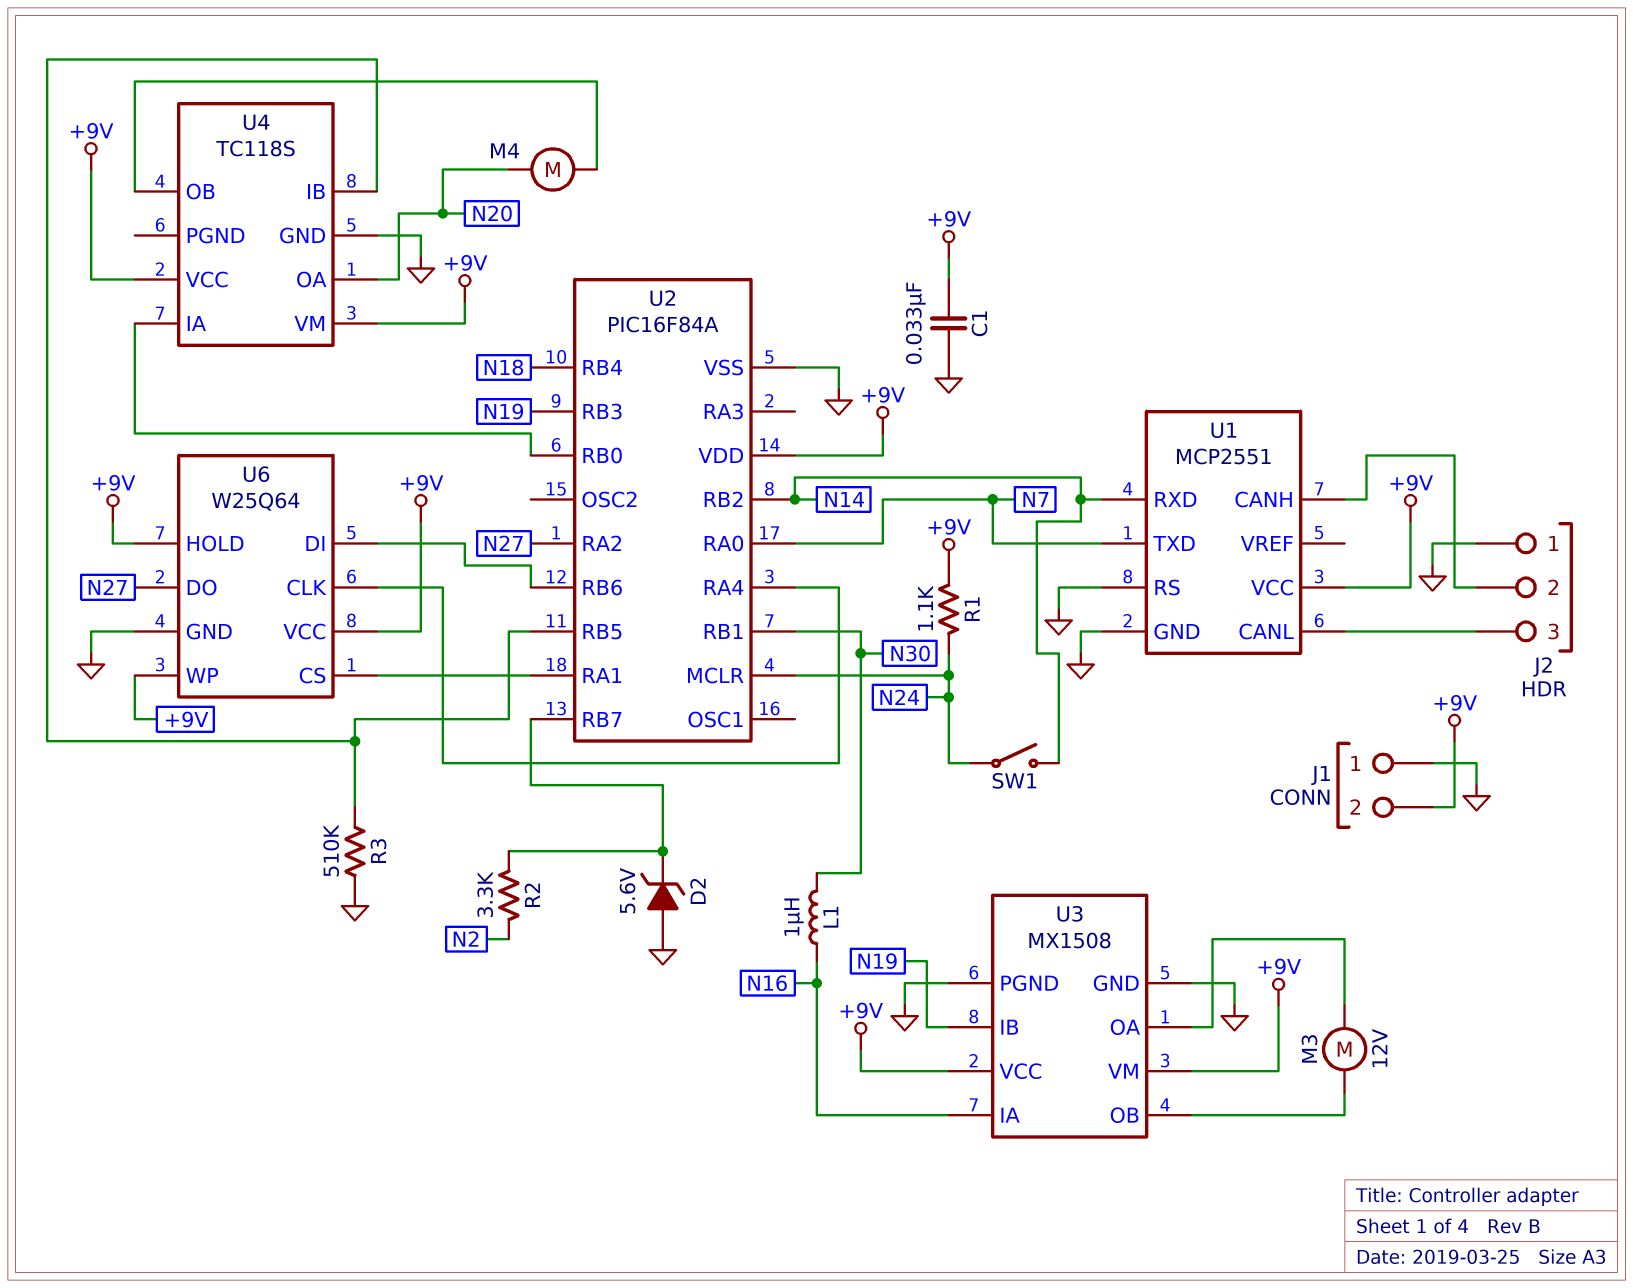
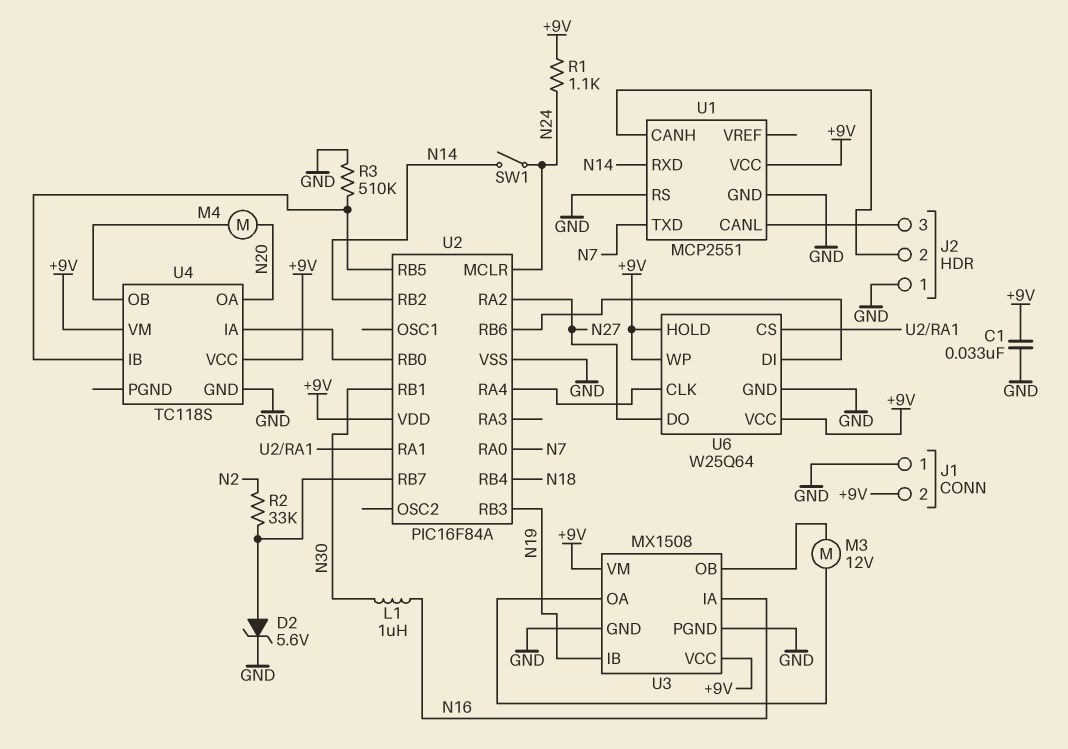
D2: zener 5.6V (A GND, K U2/RB7) -> zener 5.6V (A U2/RB7, K GND)
R2: 3.3k (N2, U2/RB7) -> 33k (N2, U2/RB7)

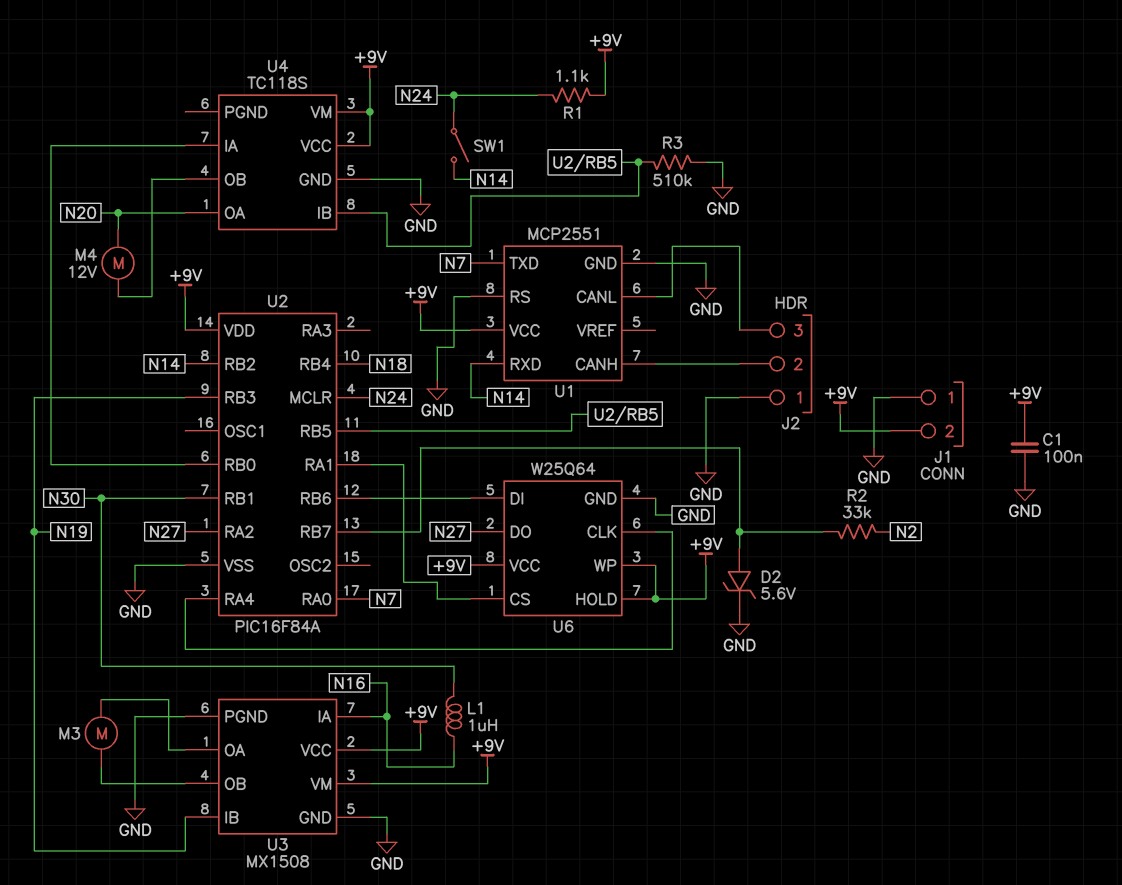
C1: 33nF (+9V, GND) -> 100nF (+9V, GND)
M3: motor 12V (U3/OA, U3/OB) -> motor (U3/OA, U3/OB)
M4: motor (N20, U4/OB) -> motor 12V (N20, U4/OB)

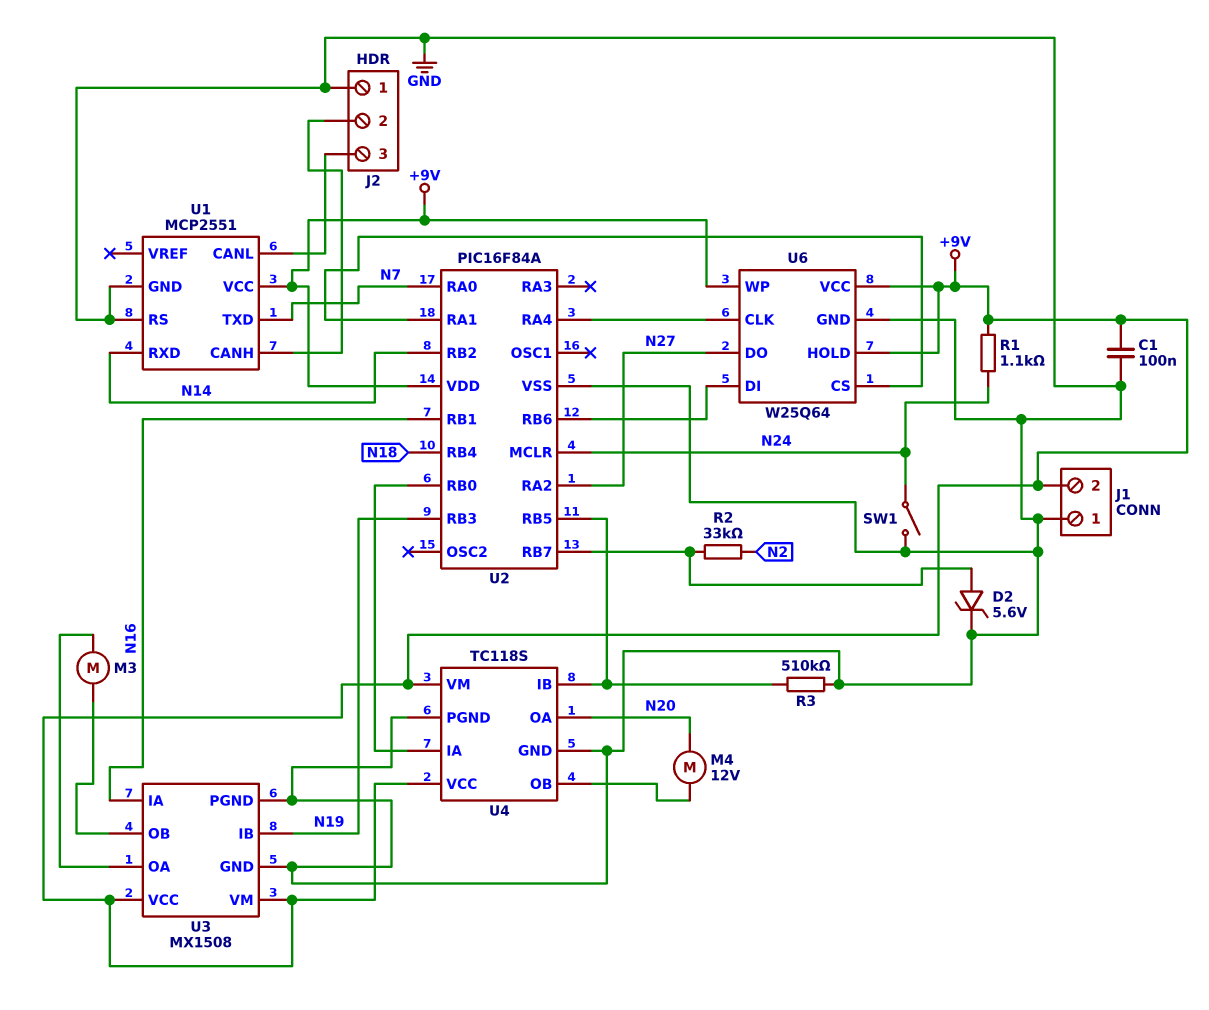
L1: 1uH (N16, N30) -> none
SW1: switch (N14, N24) -> switch (GND, N24)
U2 pin RB1: N30 -> N16
U4 pin PGND: none -> GND

